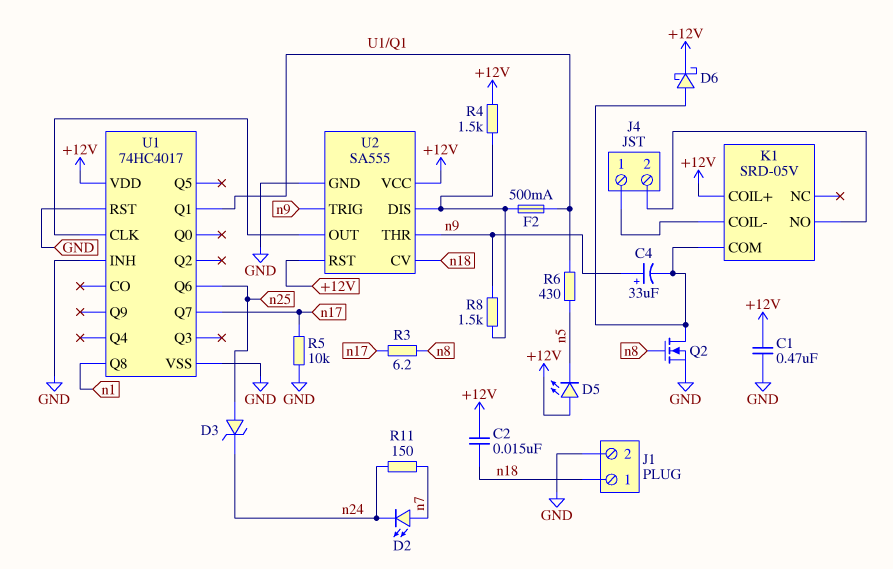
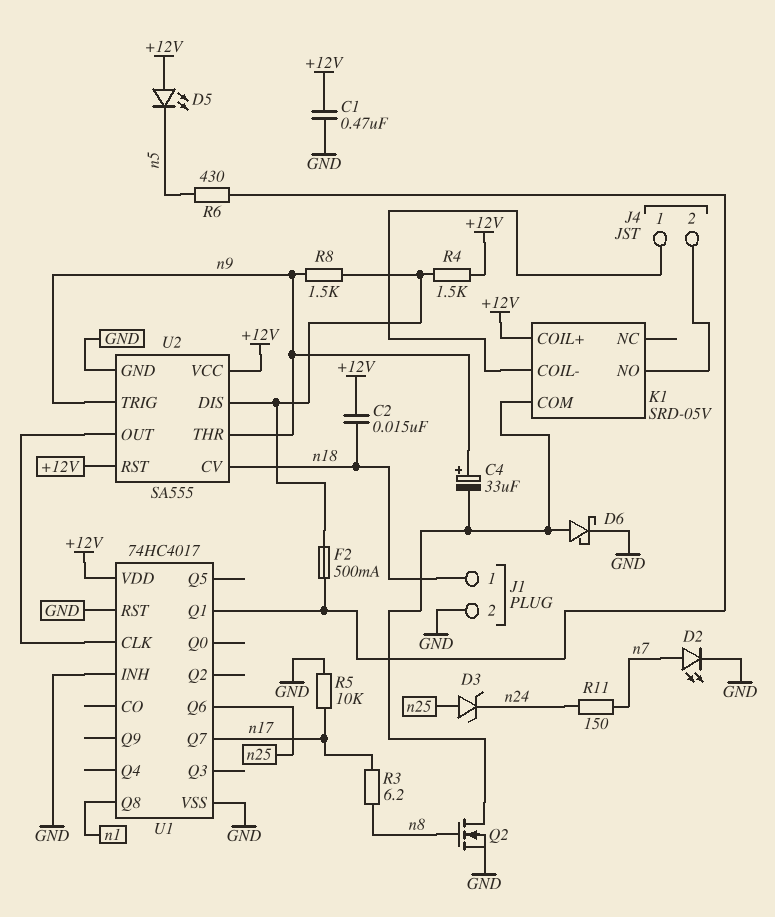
D2: LED (A n7, K n24) -> LED (A n7, K GND)
D6: schottky (A K1/COM, K +12V) -> schottky (A K1/COM, K GND)

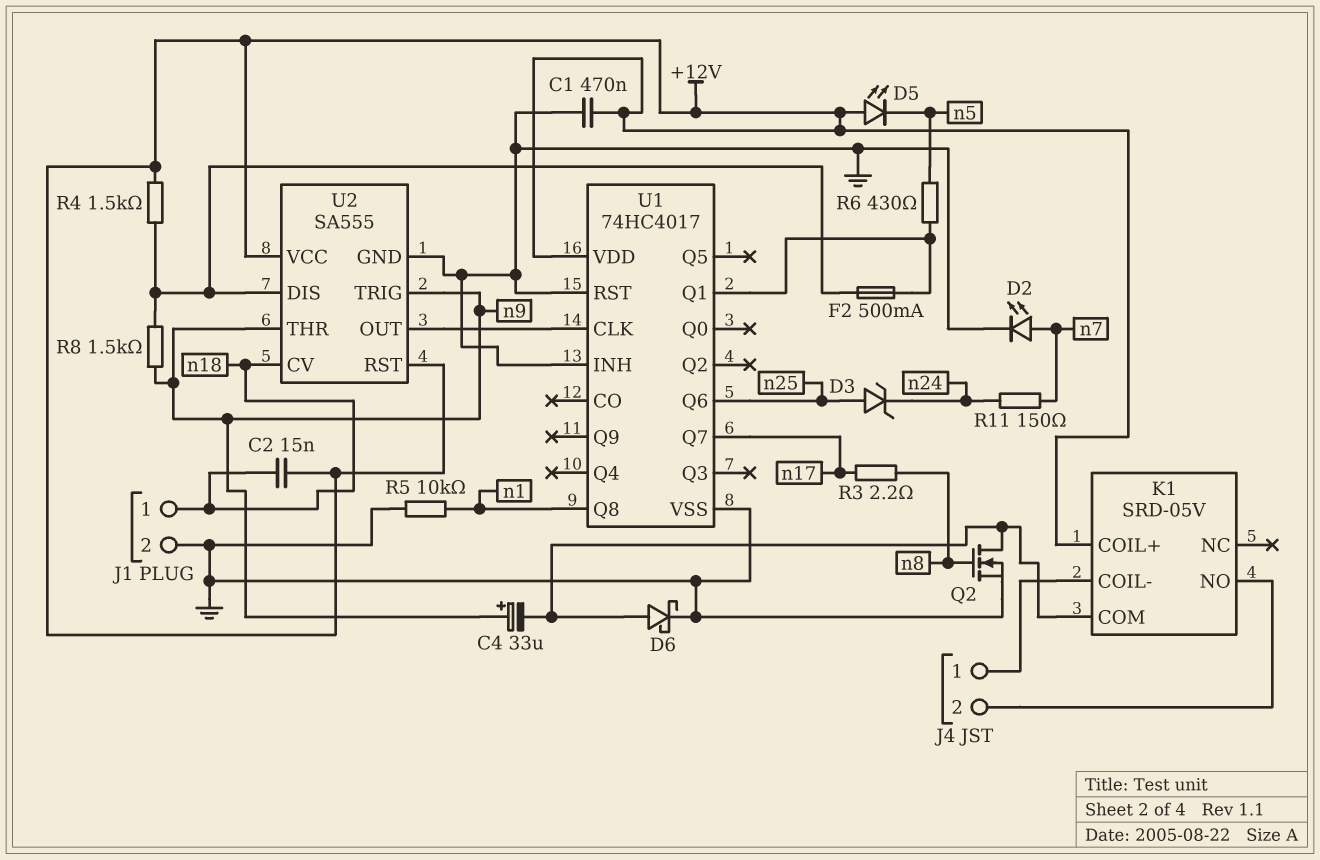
R3: 6.2 (n8, n17) -> 2.2 (n8, n17)
R5: 10k (GND, n17) -> 10k (GND, n1)

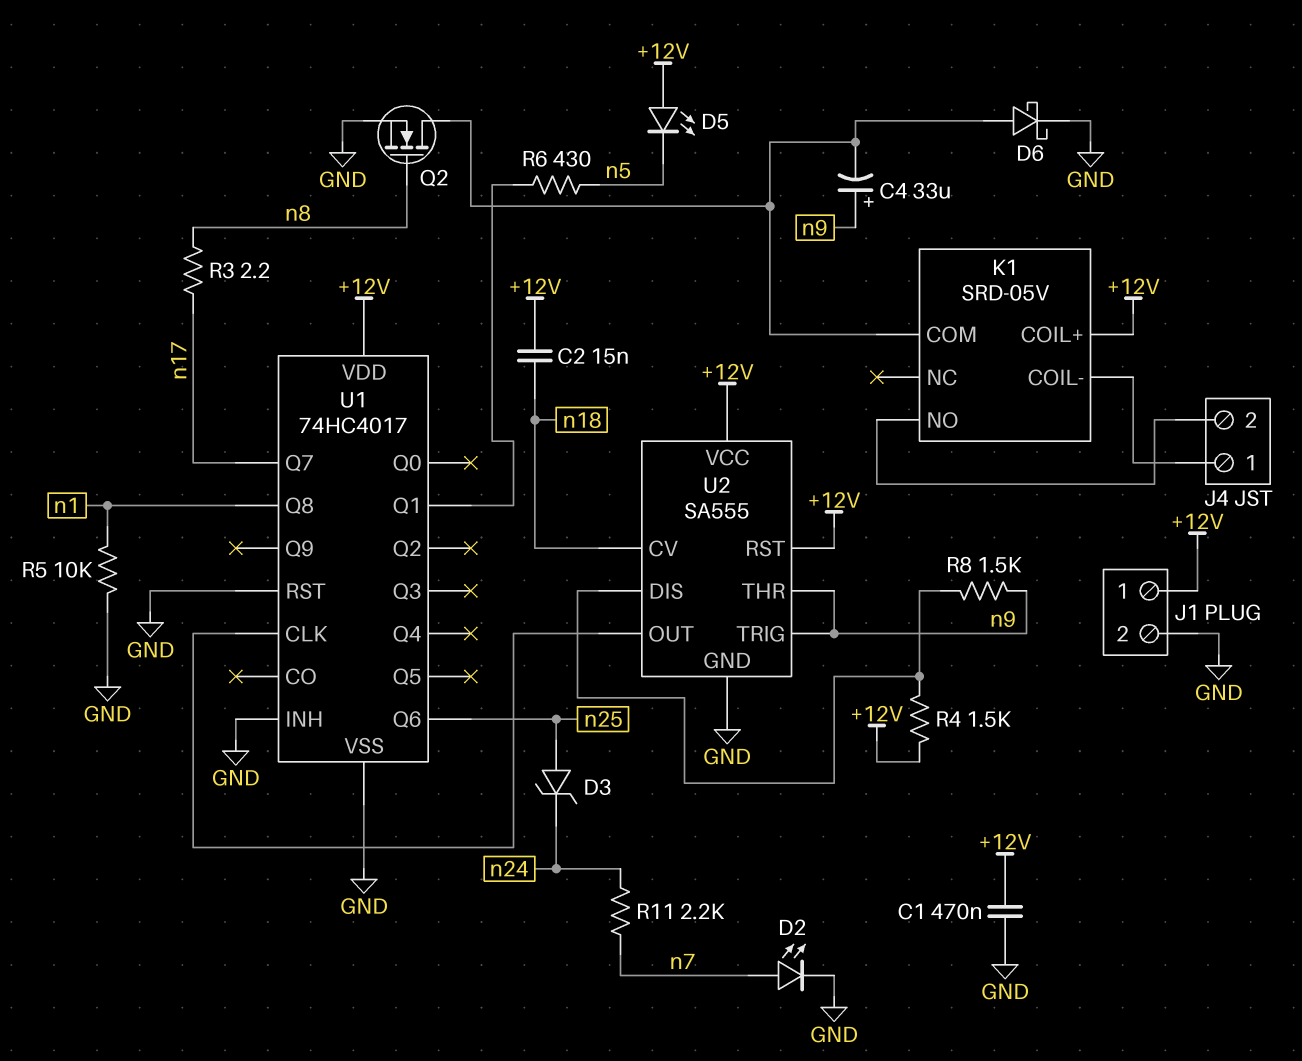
F2: 500mA (U1/Q1, U2/DIS) -> none
J1 pin 1: n18 -> +12V
R11: 150 (n7, n24) -> 2.2k (n7, n24)

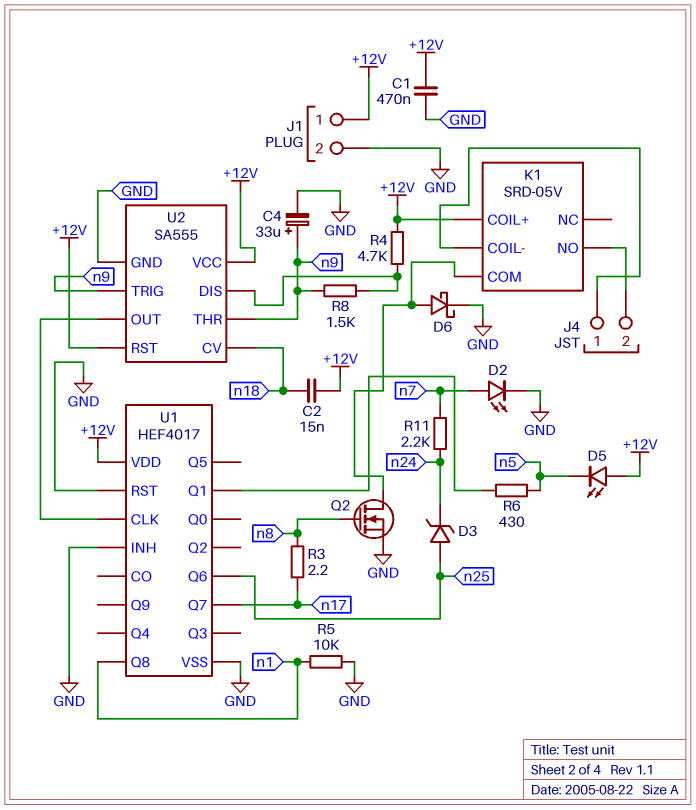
C4: 33uF (plus n9, minus K1/COM) -> 33uF (plus n9, minus GND)
R4: 1.5k (+12V, U2/DIS) -> 4.7k (+12V, U2/DIS)
U1: 74HC4017 -> HEF4017

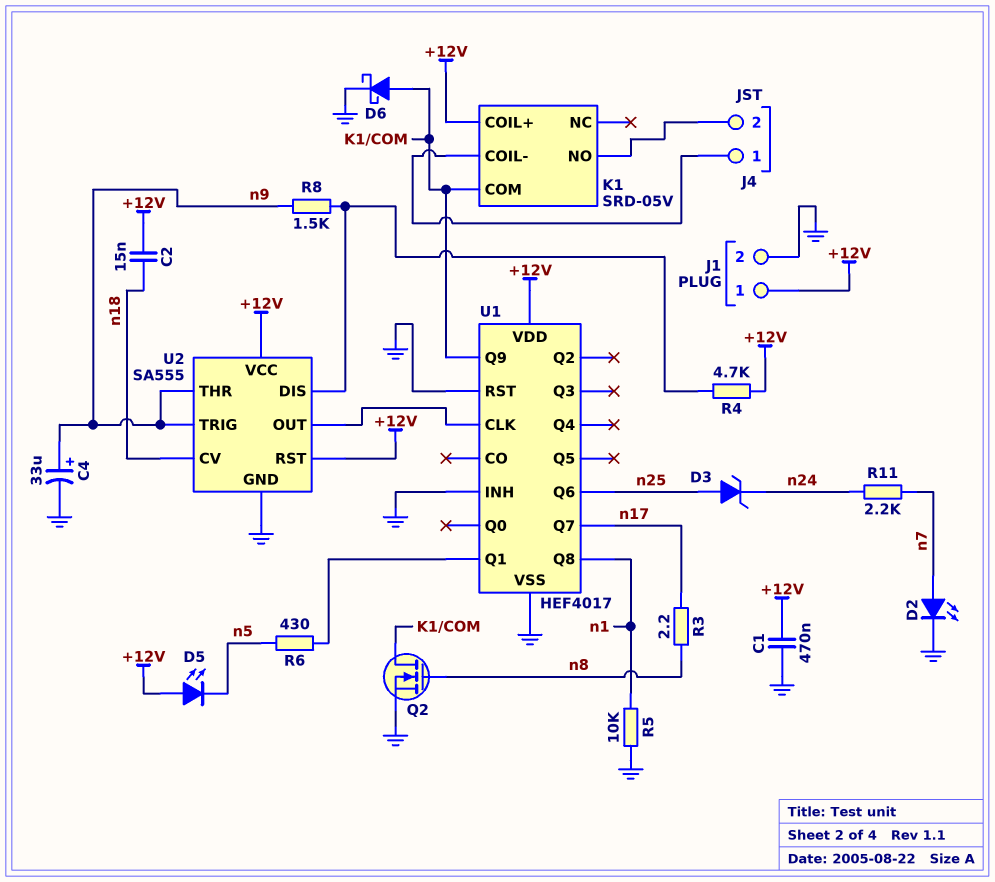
U1 pin Q9: none -> K1/COM

